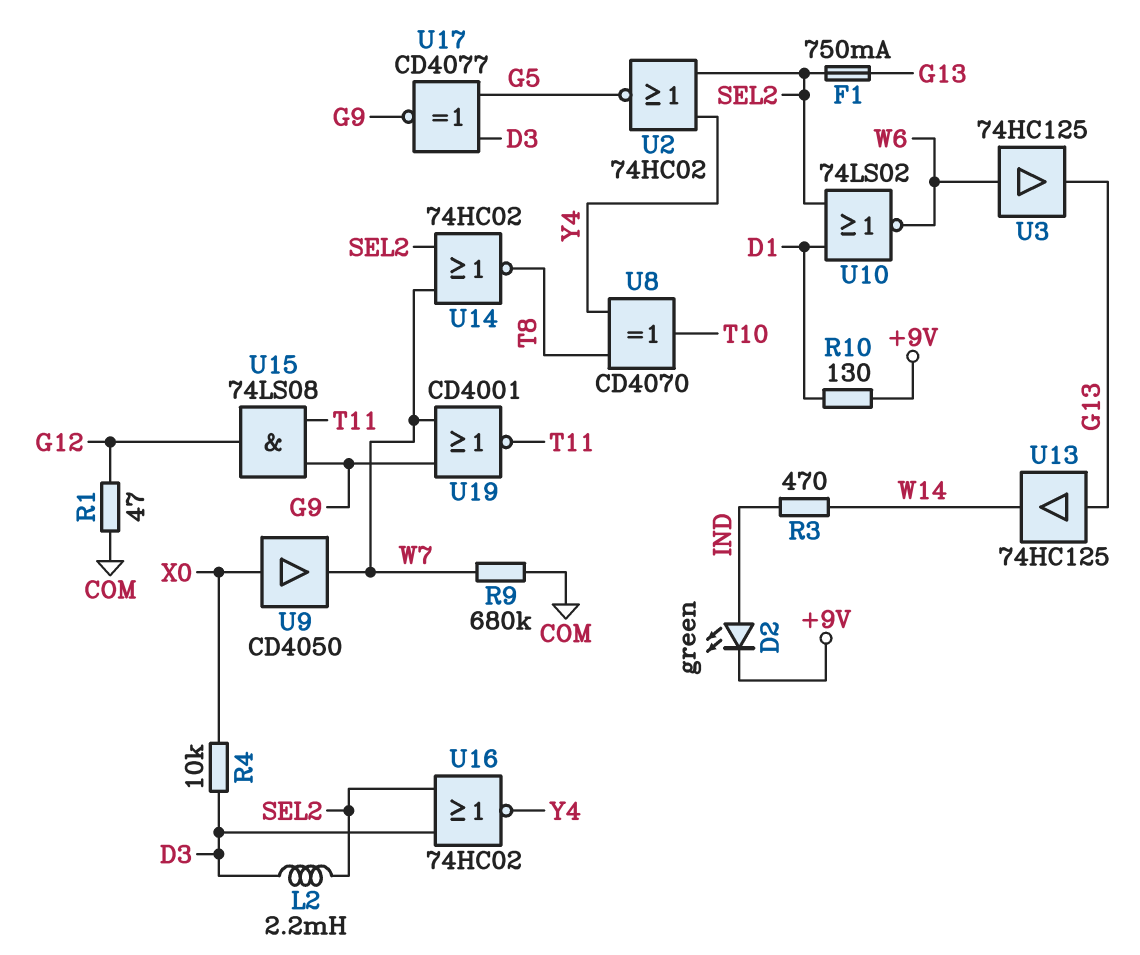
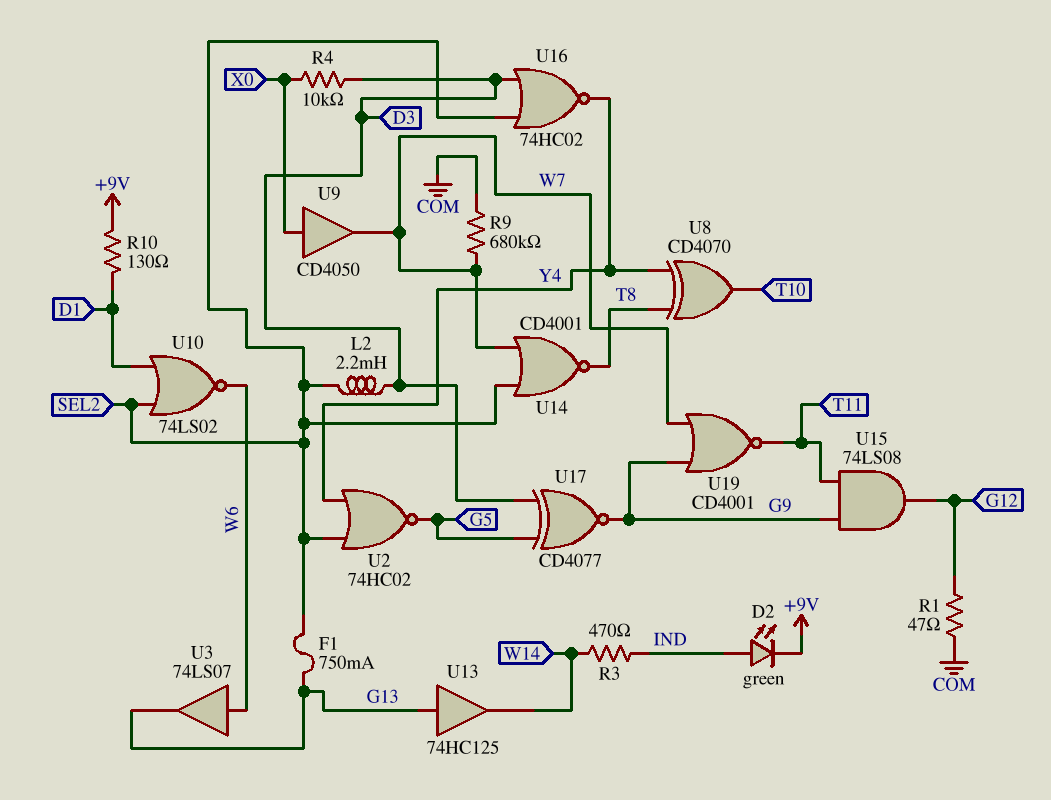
U3: buffer 74HC125 (in W6, out G13) -> buffer 74LS07 (in W6, out G13)
U14: NOR 74HC02 (in SEL2, in W7, out T8) -> NOR CD4001 (in SEL2, in W7, out T8)

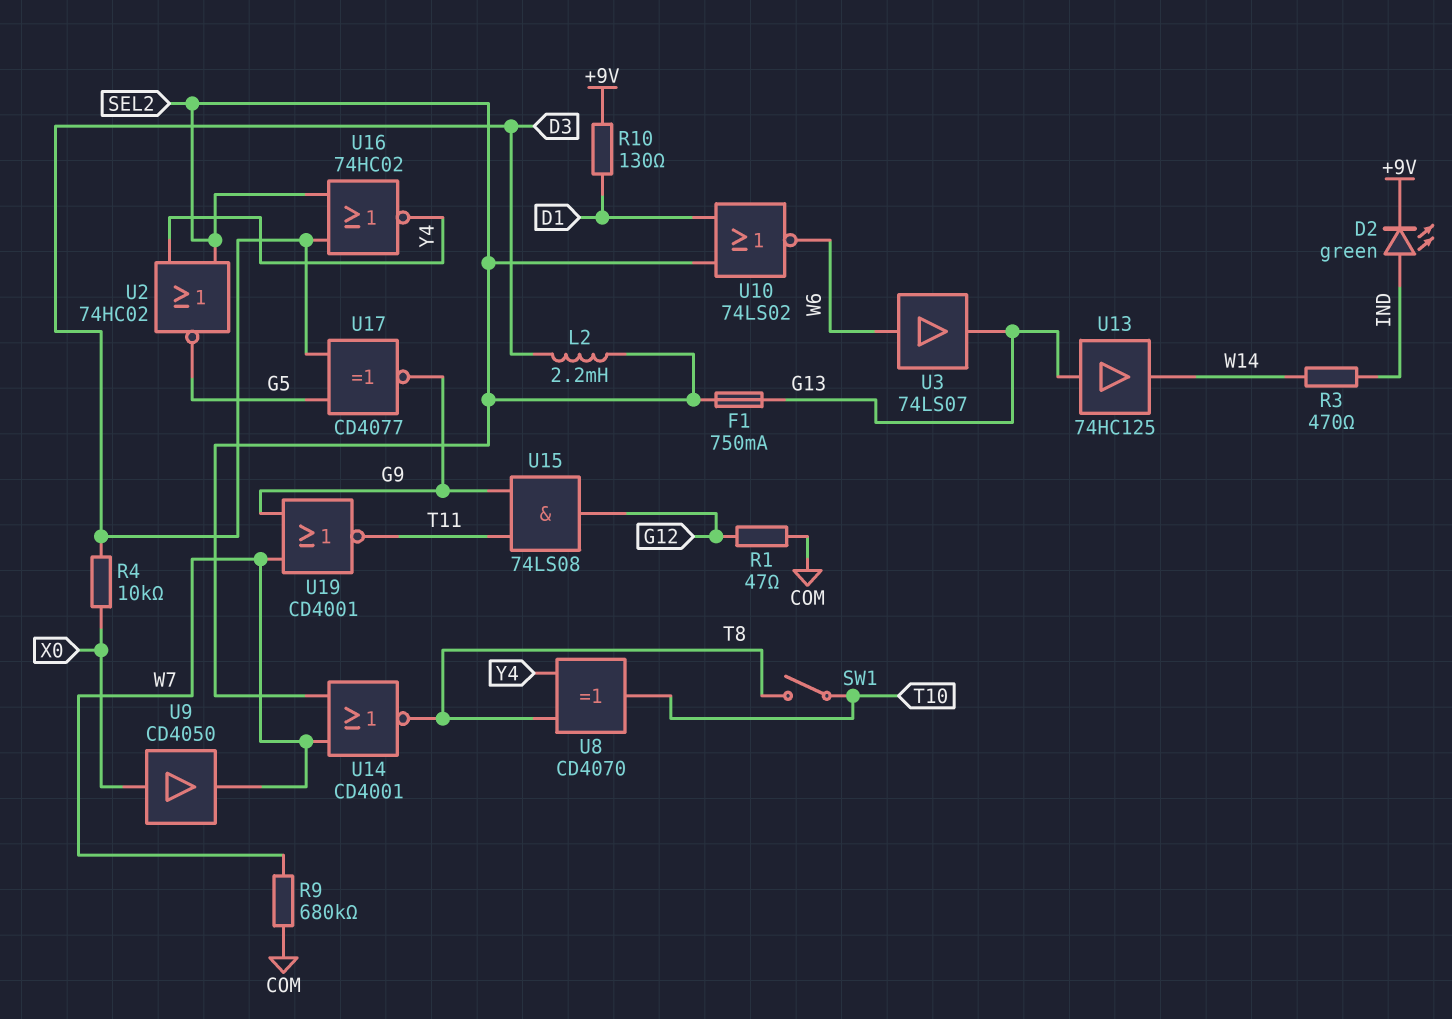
SW1: none -> switch (T8, T10)

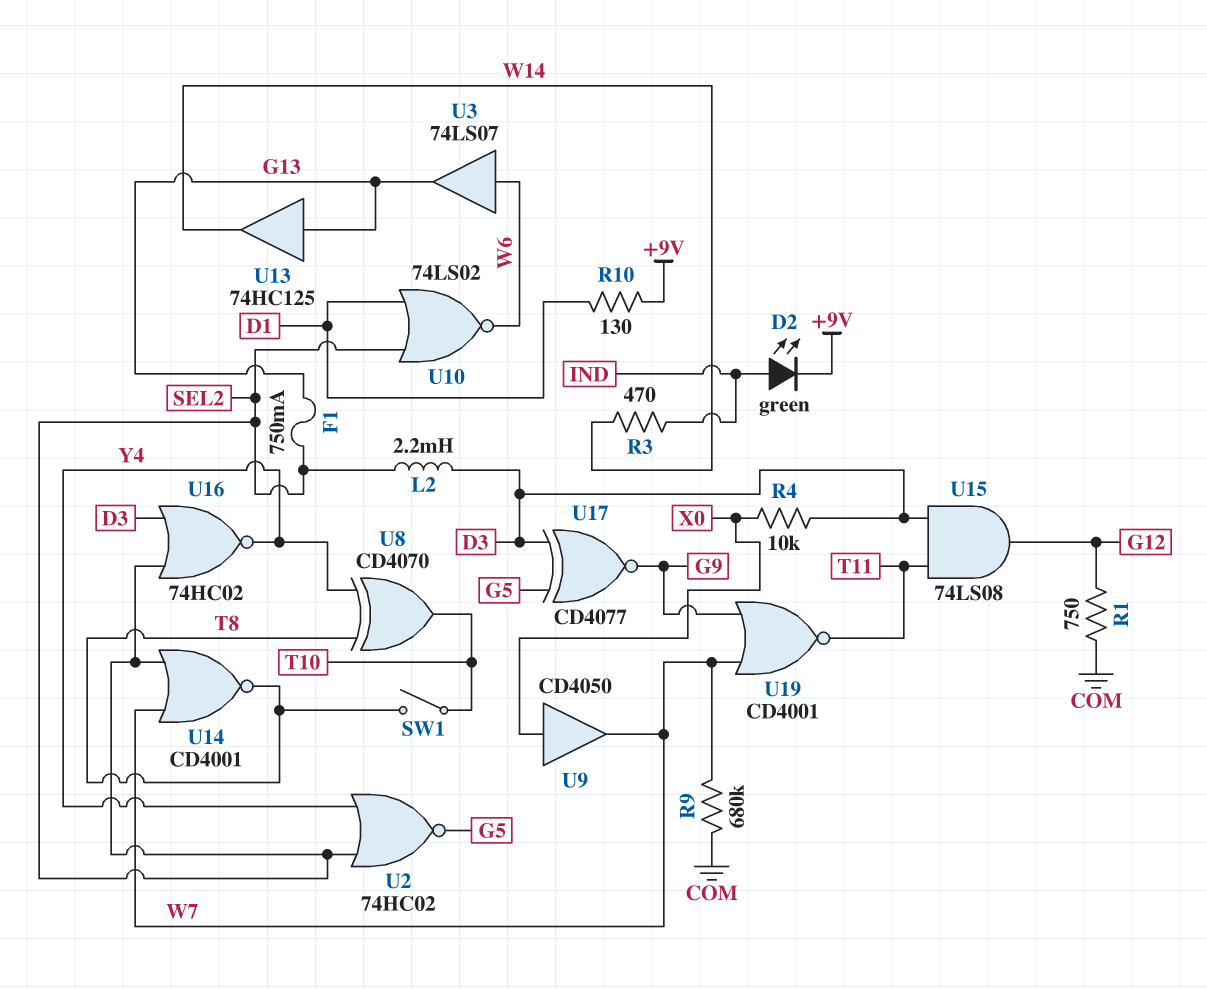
R1: 47 (COM, G12) -> 750 (COM, G12)
U15: AND 74LS08 (in G9, in T11, out G12) -> AND 74LS08 (in D3, in T11, out G12)

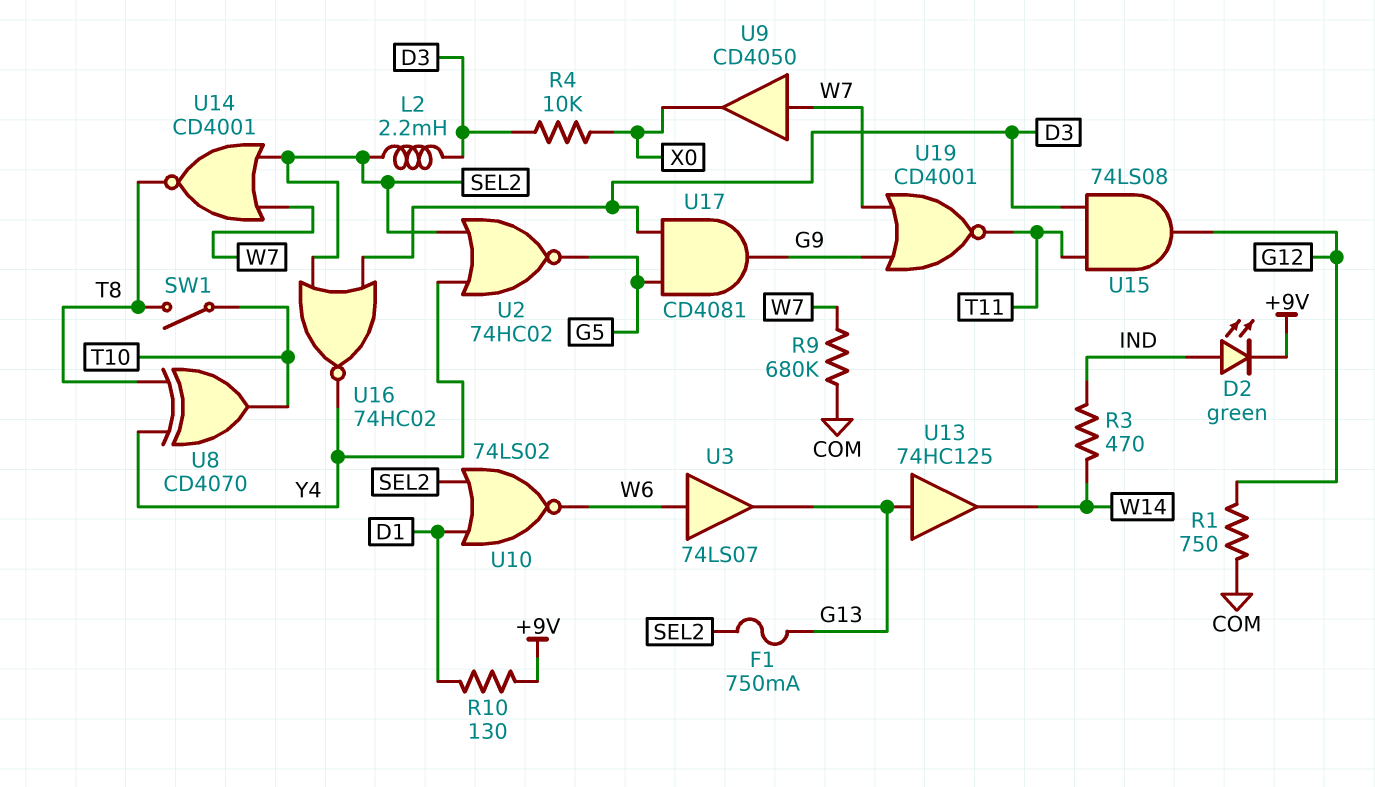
U9: buffer CD4050 (in X0, out W7) -> buffer CD4050 (in W7, out X0)
U17: XNOR CD4077 (in D3, in G5, out G9) -> AND CD4081 (in D3, in G5, out G9)

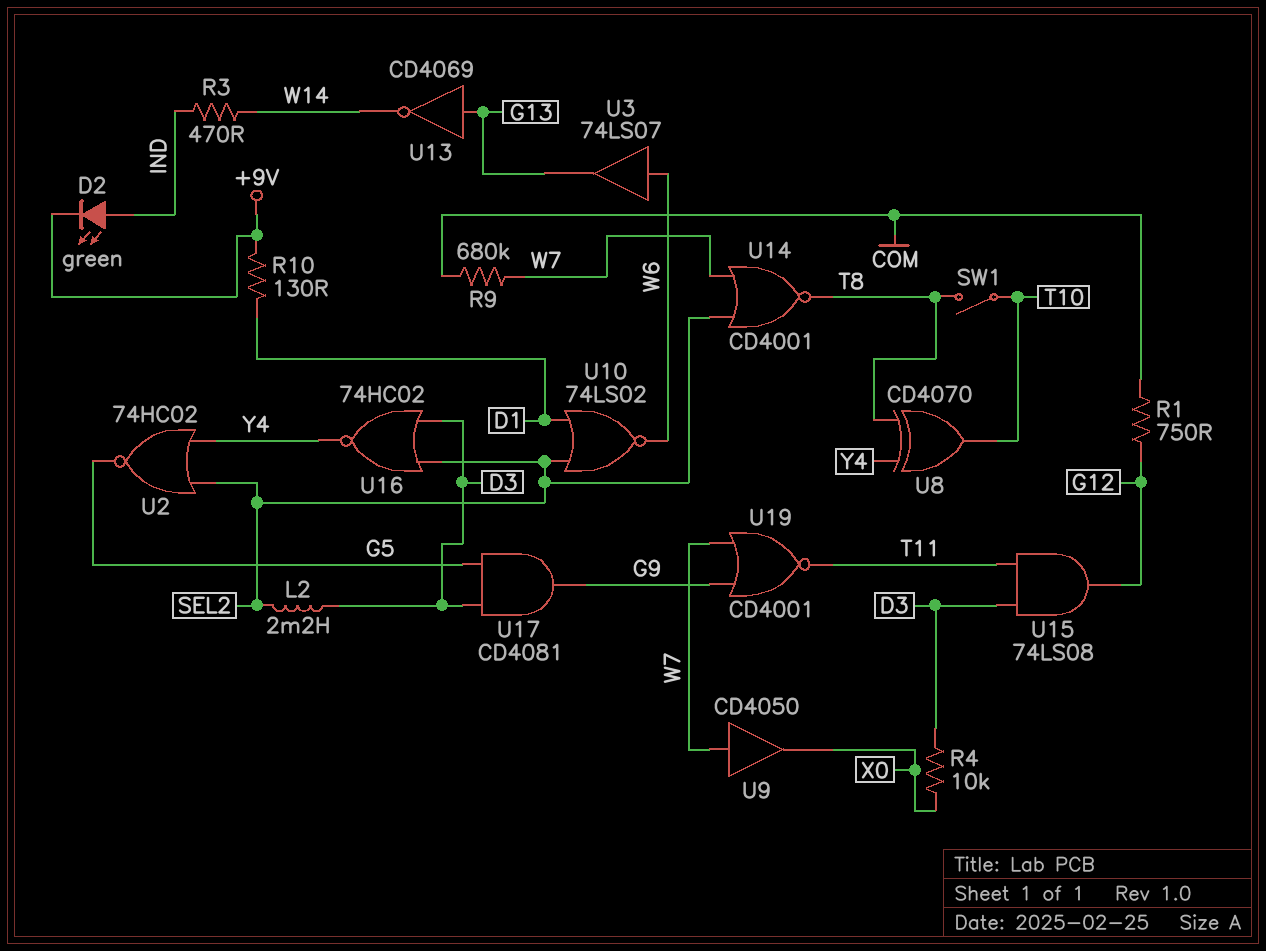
F1: 750mA (G13, SEL2) -> none
U13: buffer 74HC125 (in G13, out W14) -> NOT CD4069 (in G13, out W14)

